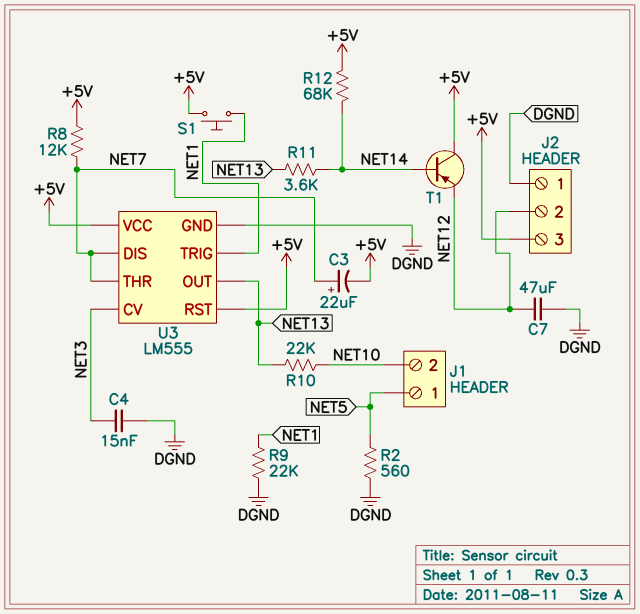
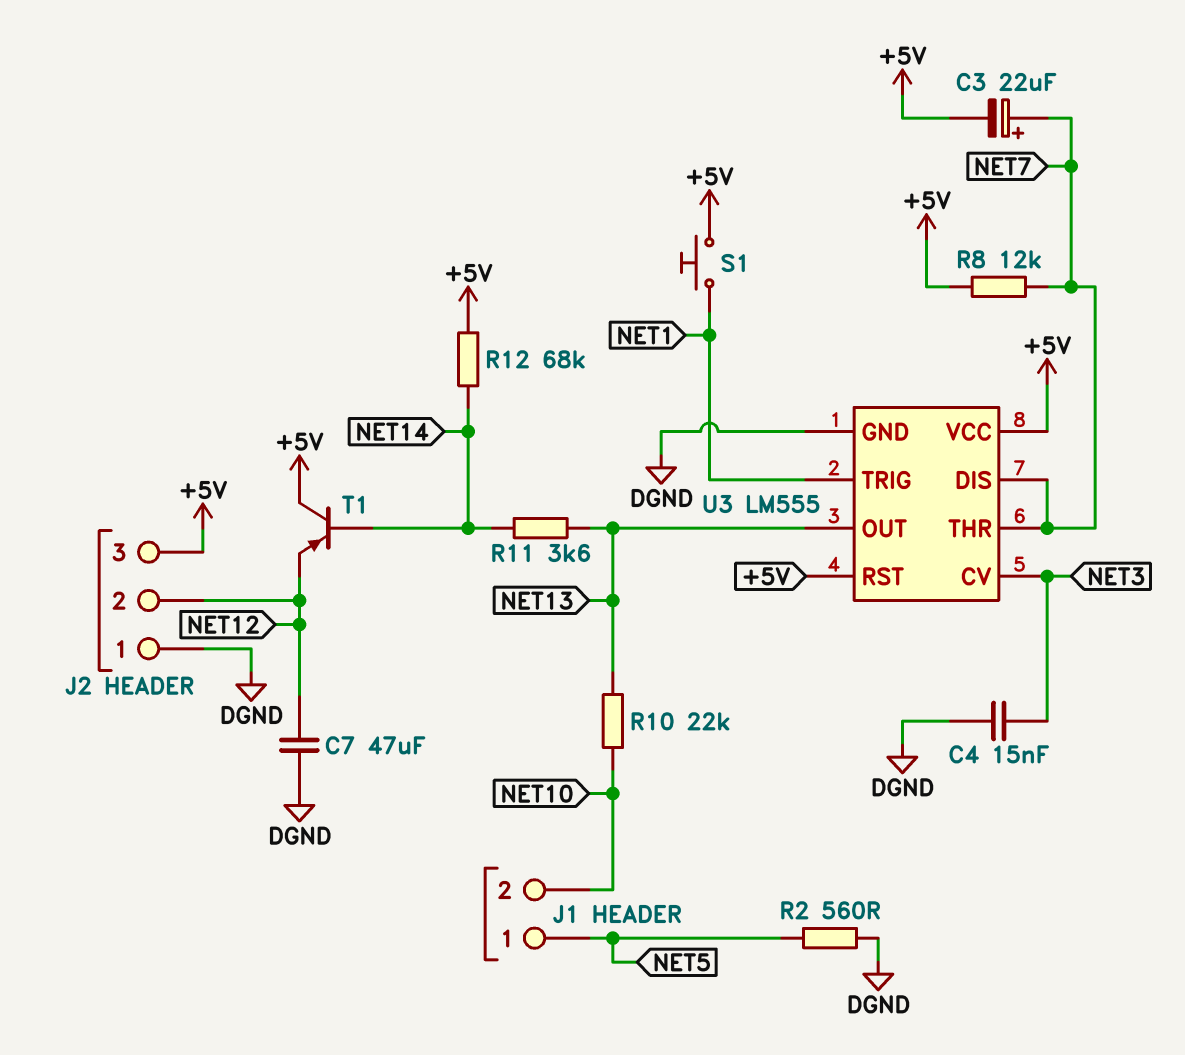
R9: 22k (DGND, NET1) -> none

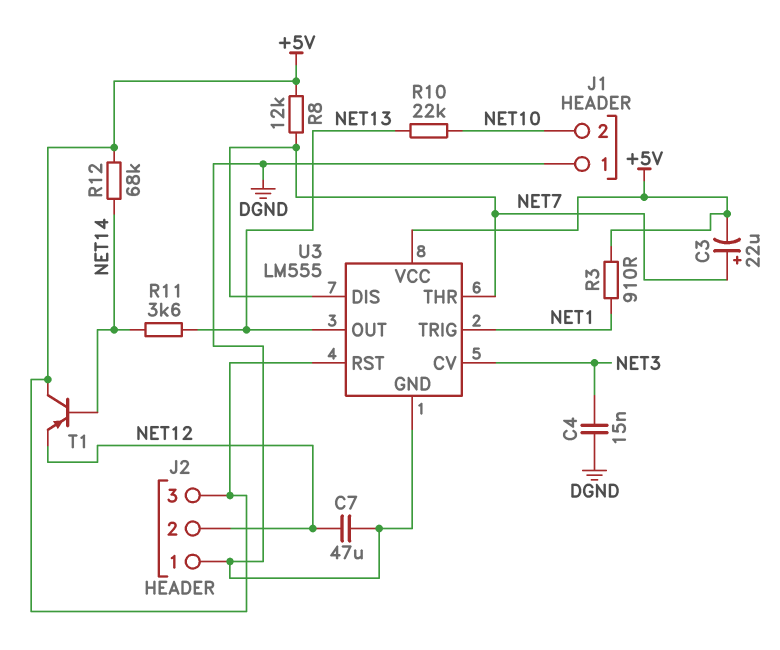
J1 pin 1: NET5 -> DGND
R2: 560 (DGND, NET5) -> none
R3: none -> 910 (+5V, NET1)
S1: button (+5V, NET1) -> none

